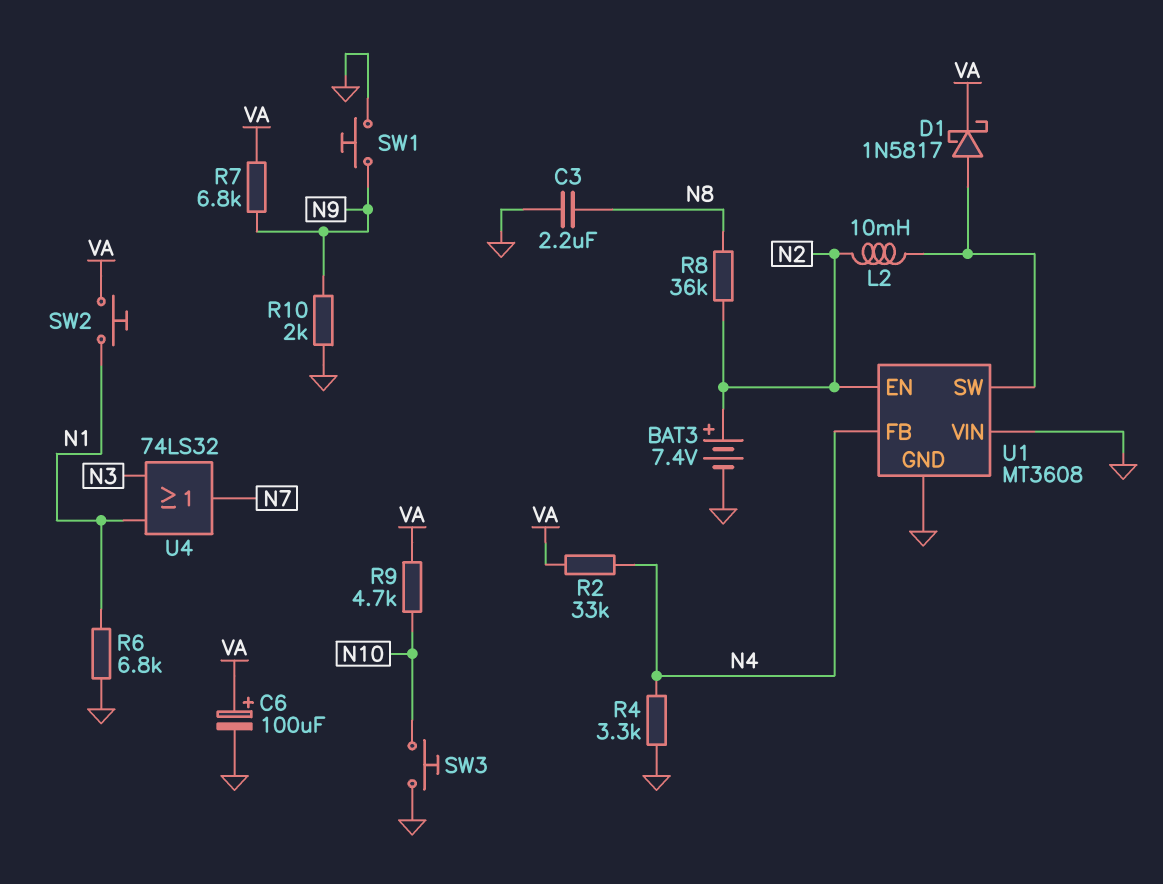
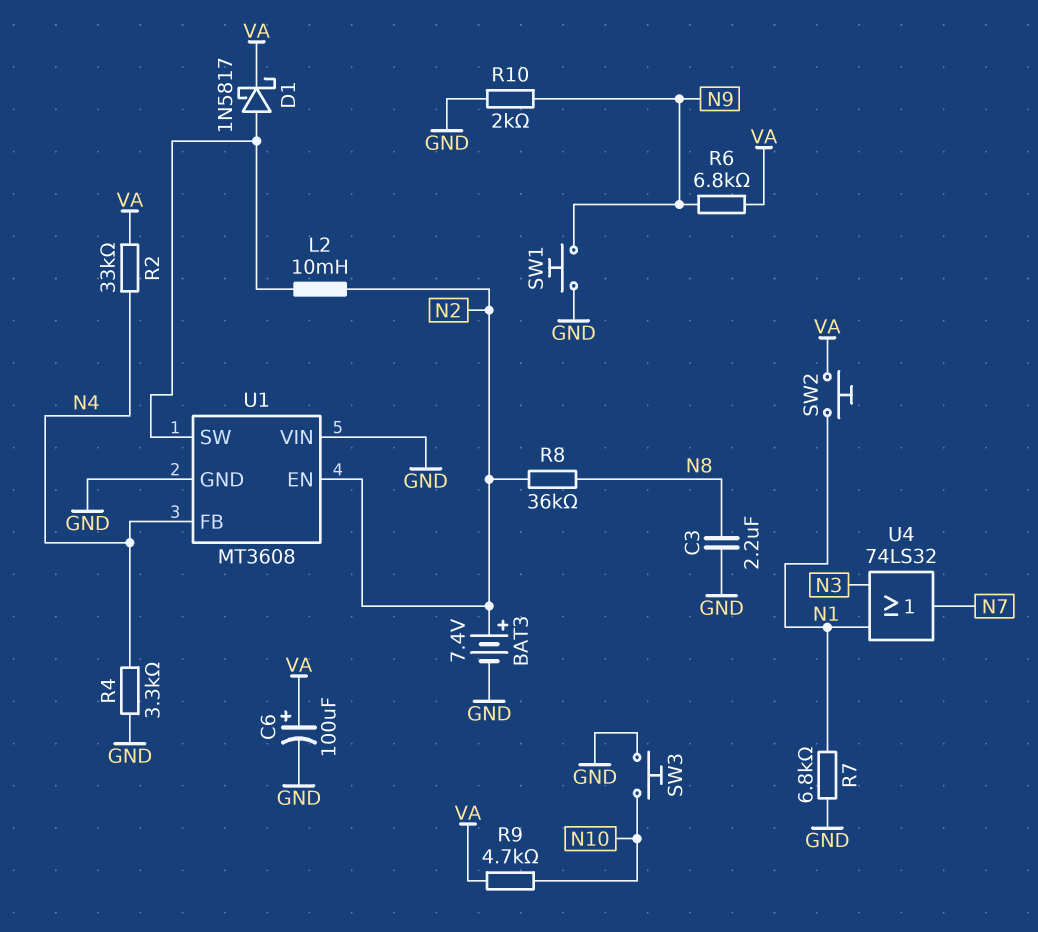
R6: 6.8k (GND, N1) -> 6.8k (N9, VA)
R7: 6.8k (N9, VA) -> 6.8k (GND, N1)

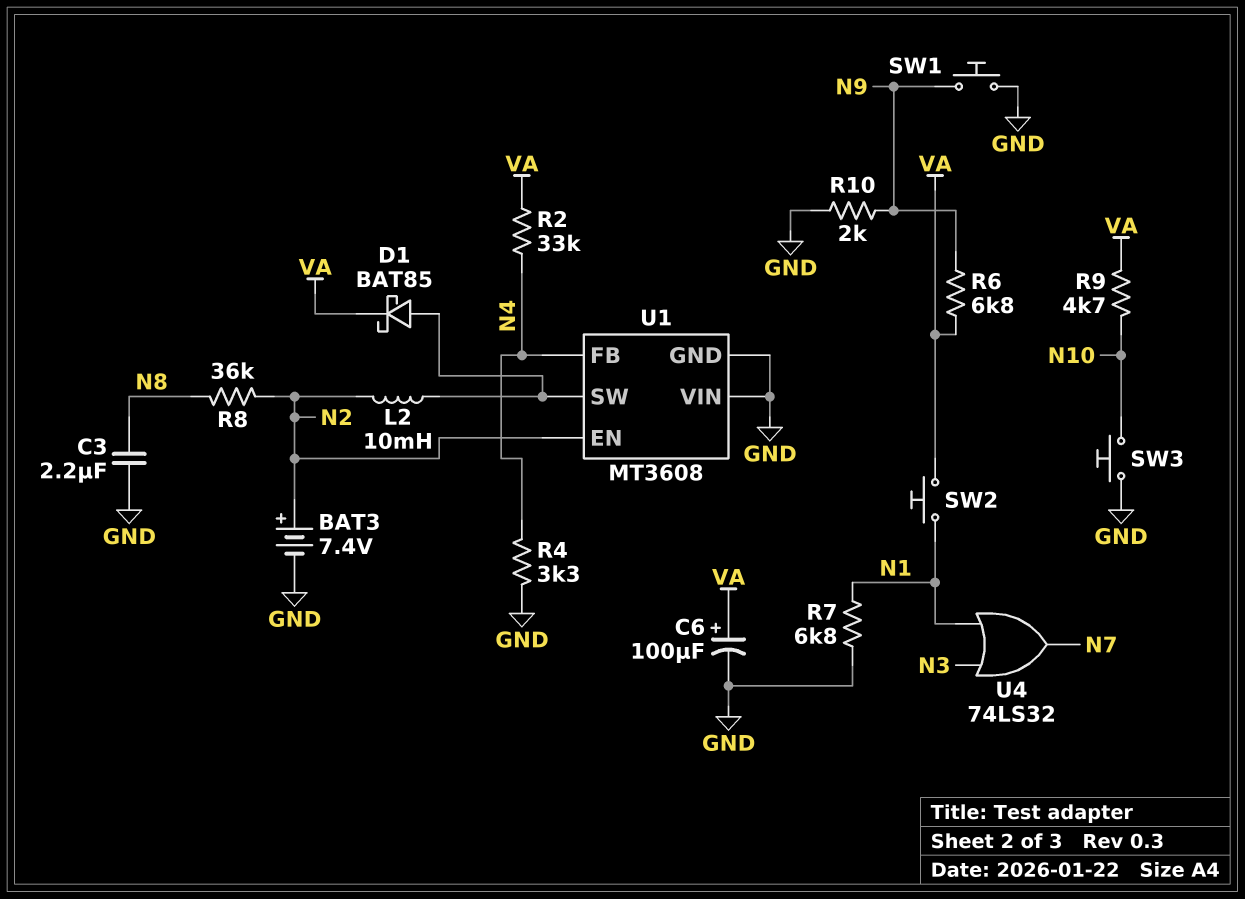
D1: schottky 1N5817 (A U1/SW, K VA) -> schottky BAT85 (A U1/SW, K VA)

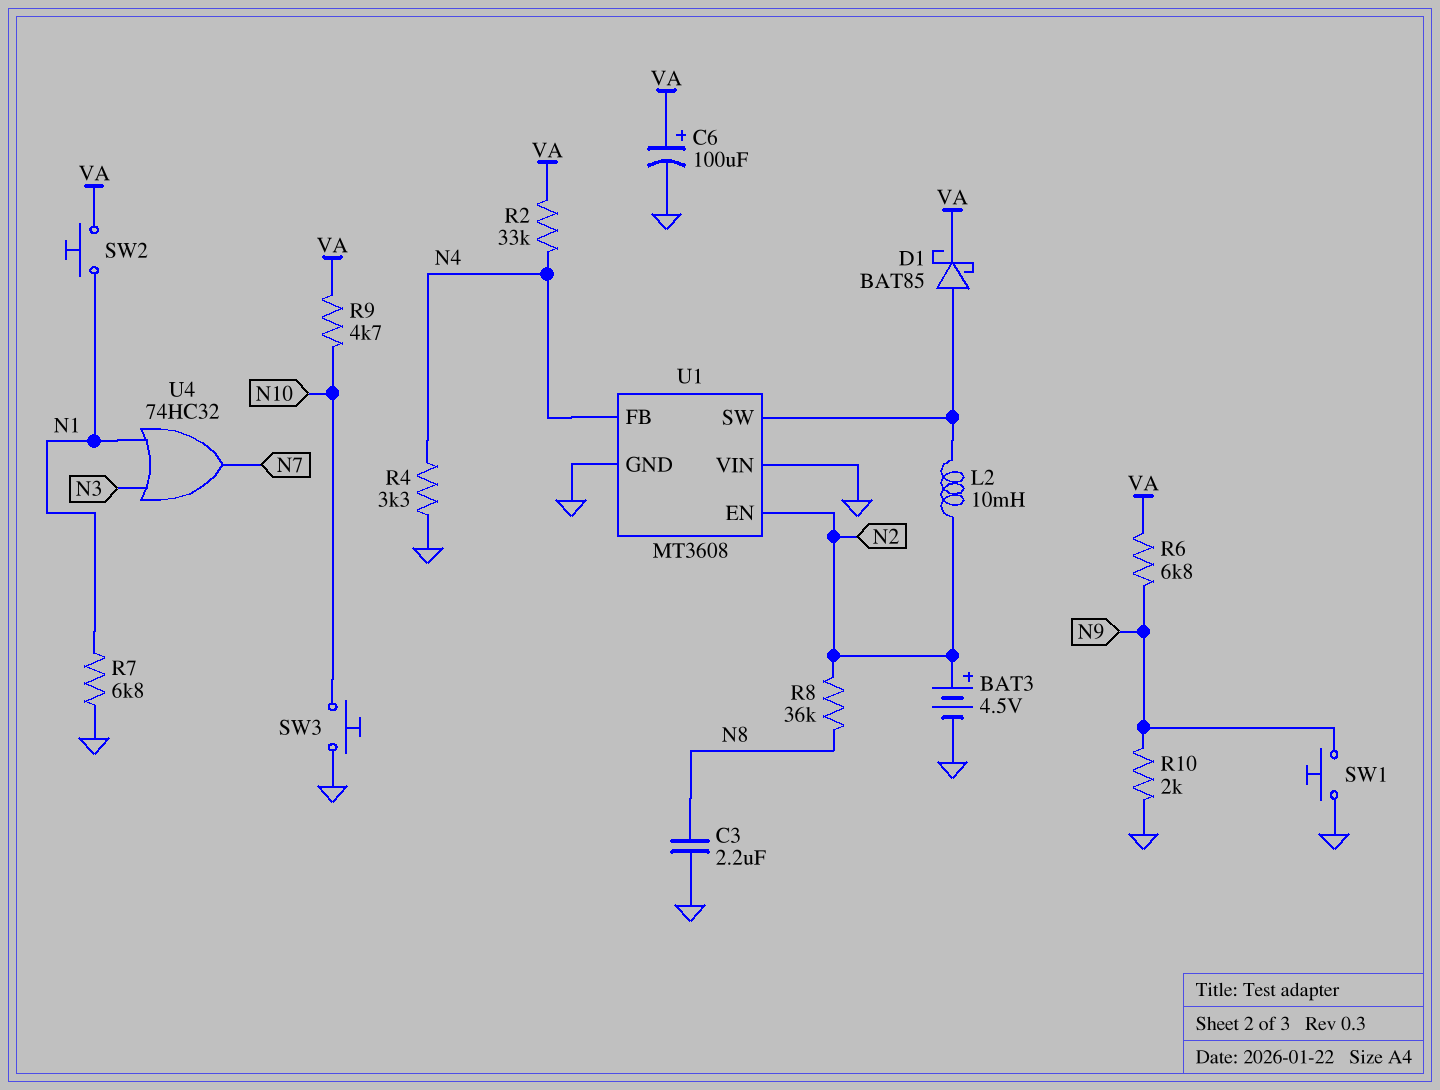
BAT3: 7.4V (plus N2, minus GND) -> 4.5V (plus N2, minus GND)
U4: OR 74LS32 (in N1, in N3, out N7) -> OR 74HC32 (in N1, in N3, out N7)

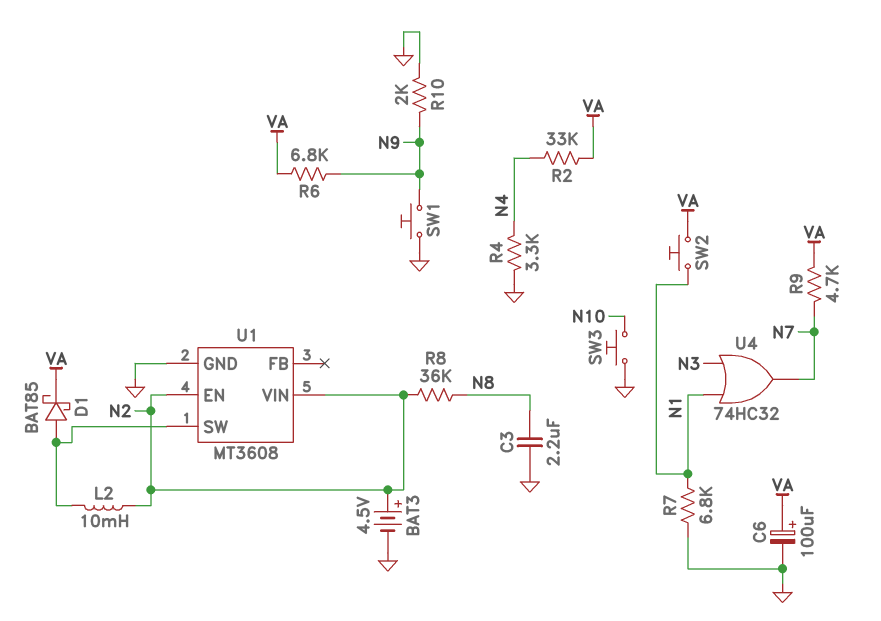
R9: 4.7k (N10, VA) -> 4.7k (N7, VA)
U1 pin FB: N4 -> none
U1 pin VIN: GND -> N2

